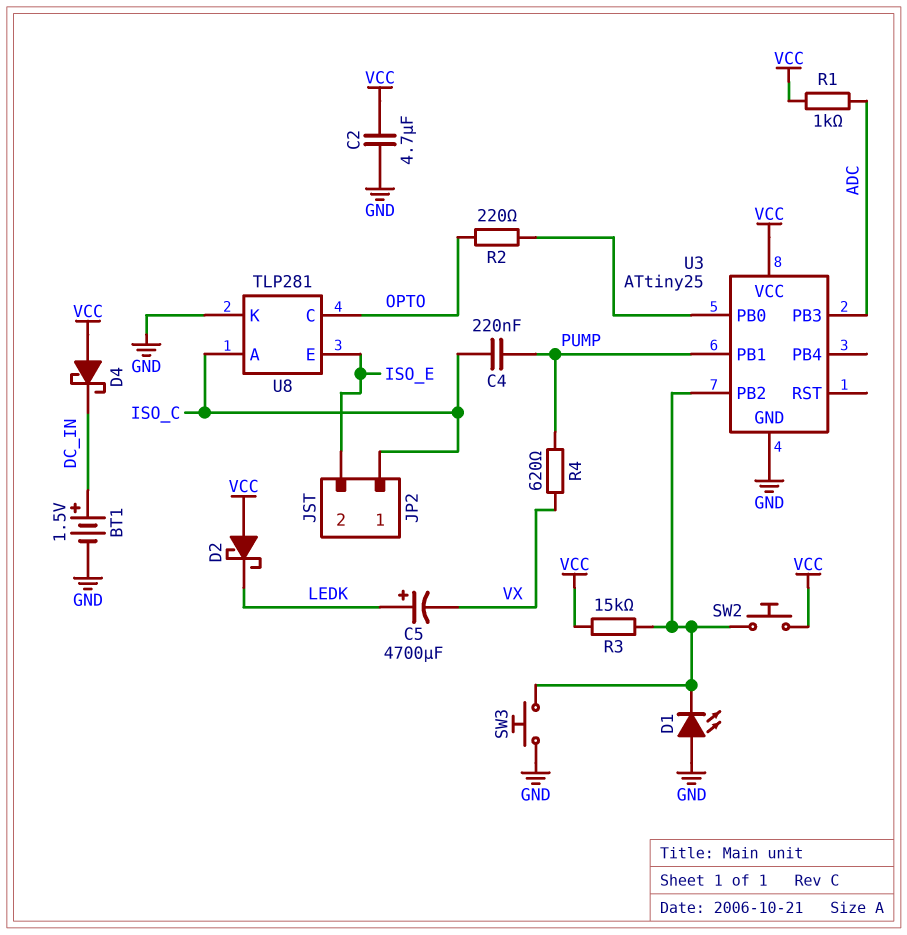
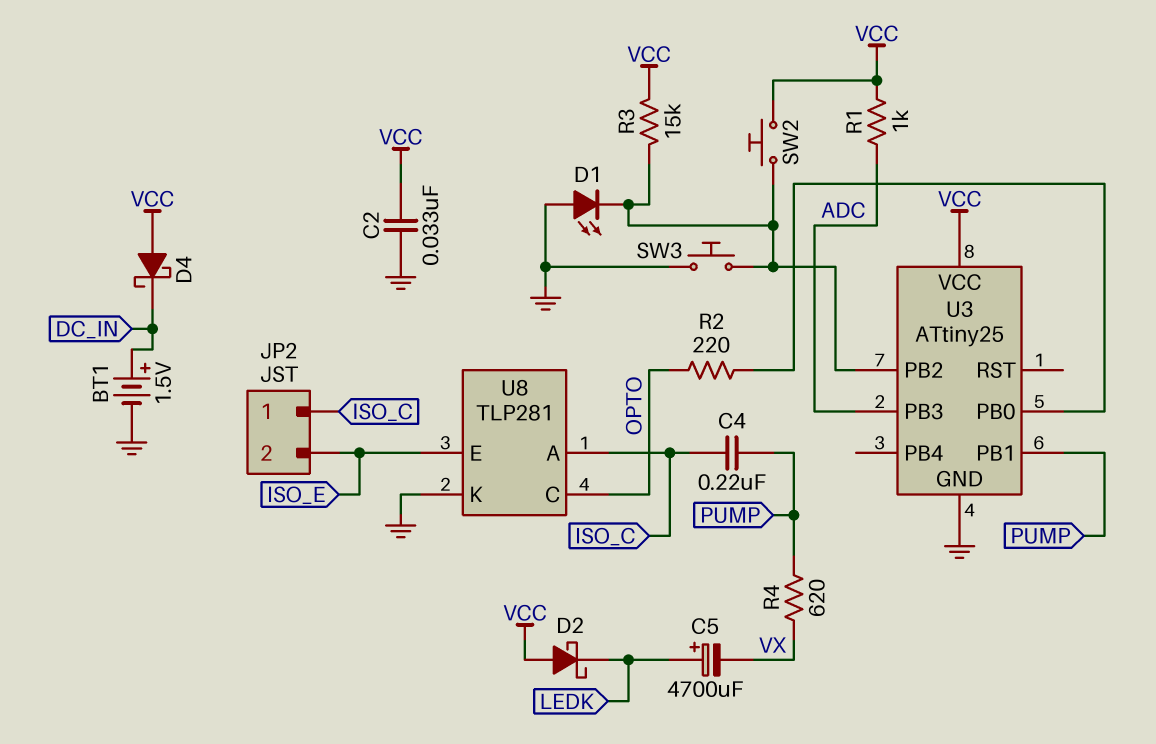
C2: 4.7uF (GND, VCC) -> 33nF (GND, VCC)

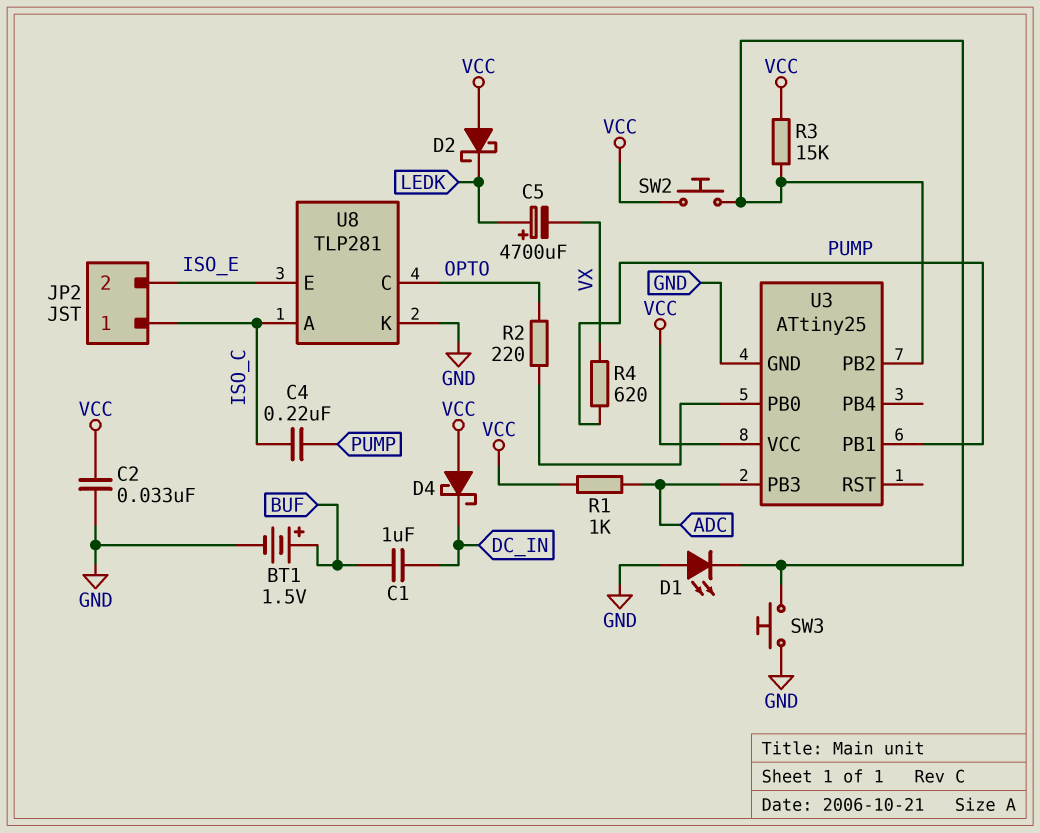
BT1: 1.5V (plus DC_IN, minus GND) -> 1.5V (plus BUF, minus GND)
C1: none -> 1uF (BUF, DC_IN)

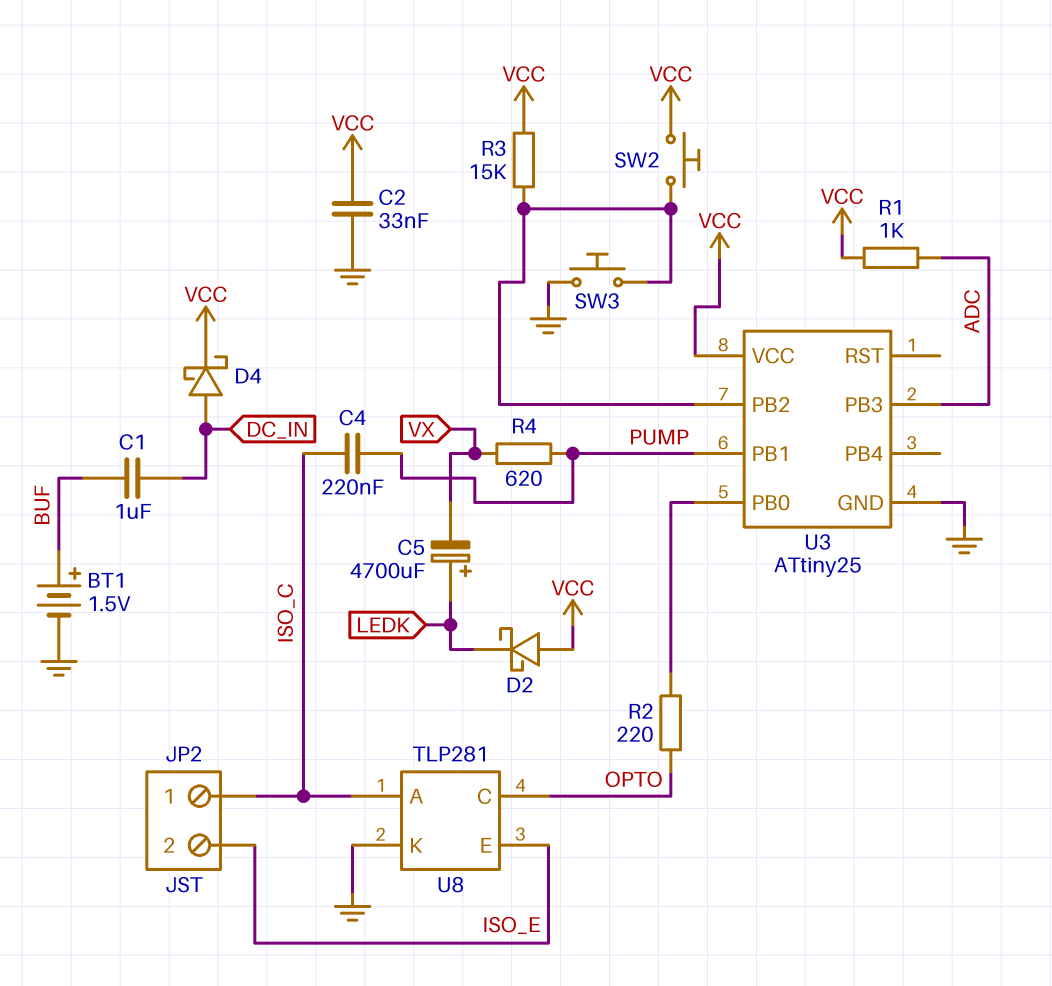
D1: LED (A GND, K U3/PB2) -> none
D4: schottky (A VCC, K DC_IN) -> schottky (A DC_IN, K VCC)

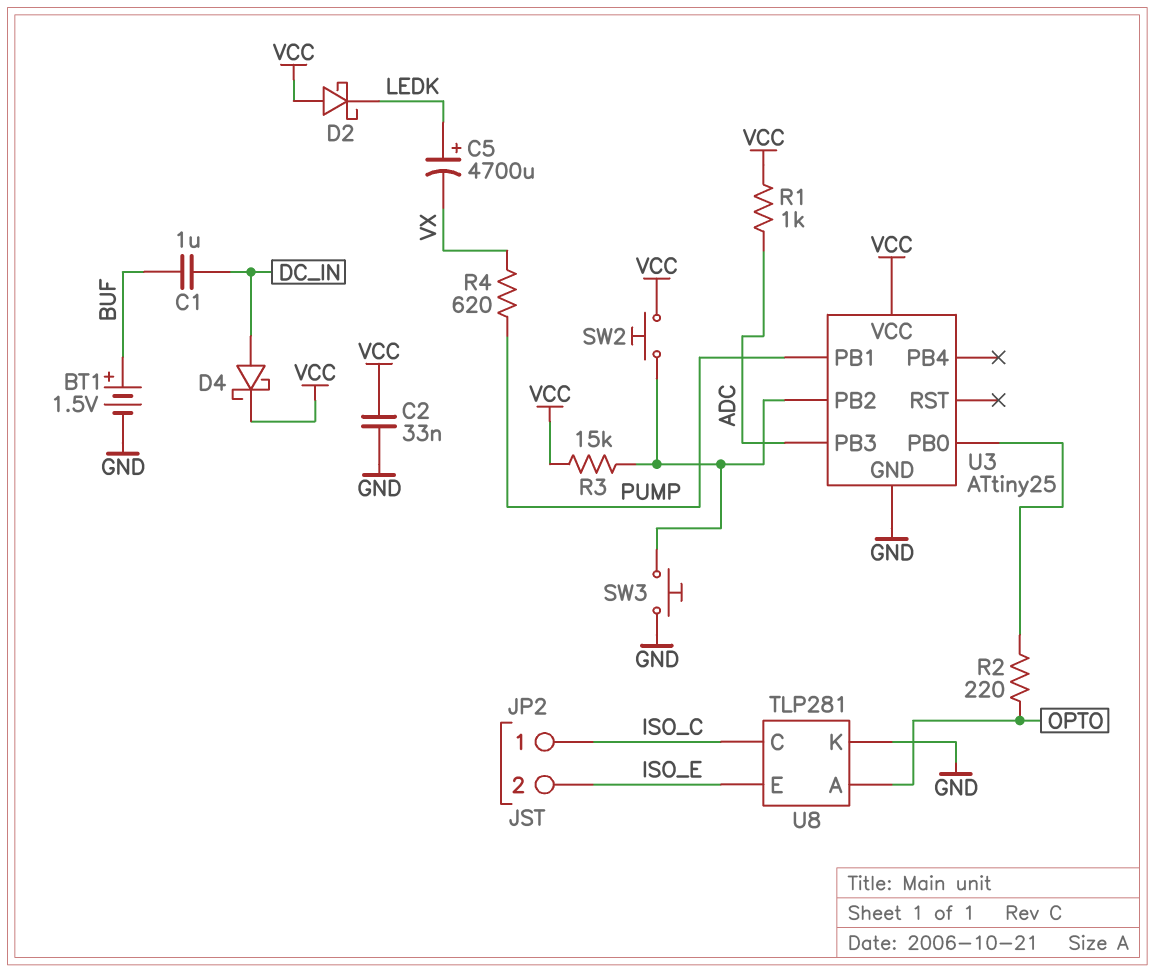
C4: 220nF (ISO_C, PUMP) -> none
U8 pin A: ISO_C -> OPTO
U8 pin C: OPTO -> ISO_C

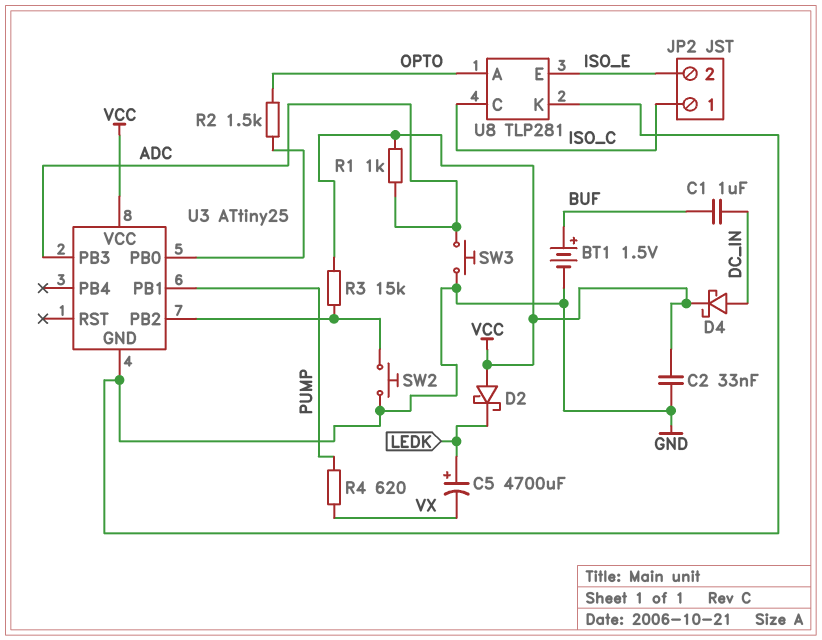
R2: 220 (OPTO, U3/PB0) -> 1.5k (OPTO, U3/PB0)
SW2: button (U3/PB2, VCC) -> button (GND, U3/PB2)
SW3: button (GND, U3/PB2) -> button (ADC, GND)

